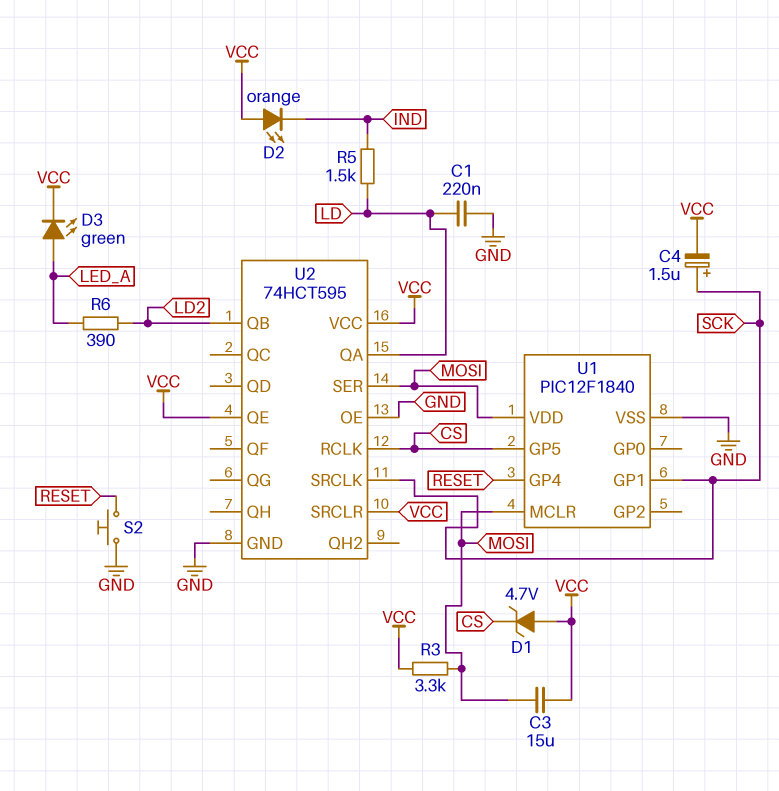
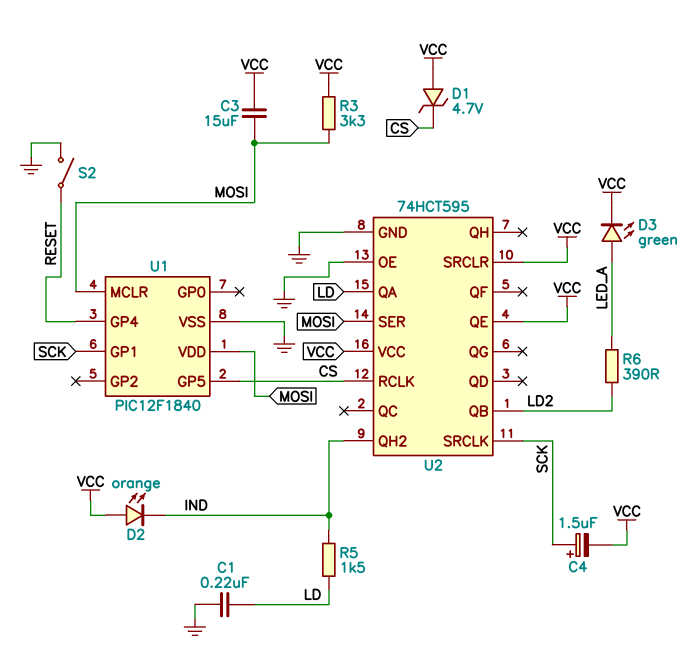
S2: button (GND, RESET) -> switch (GND, RESET)
U2 pin QH2: none -> IND

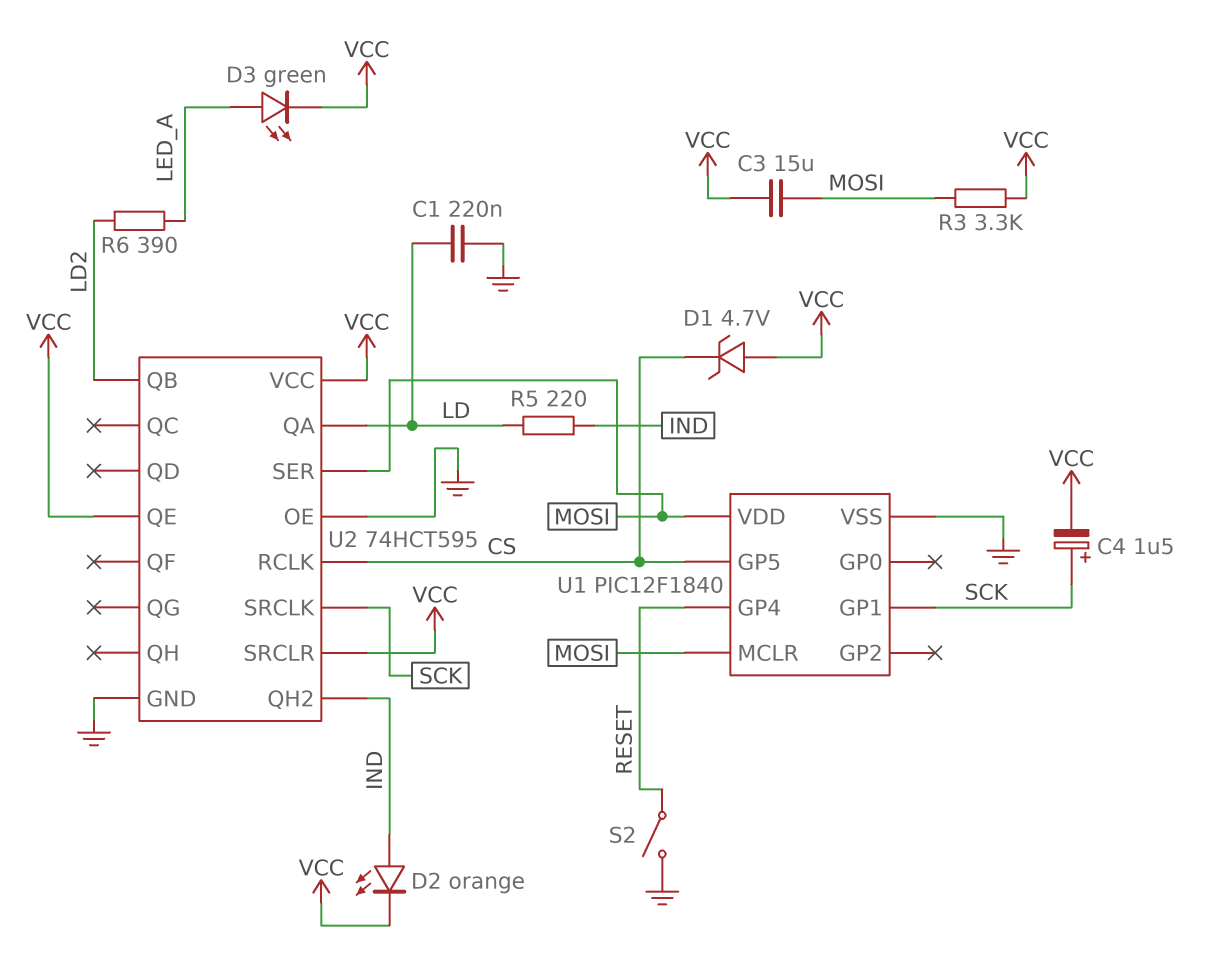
D2: LED orange (A VCC, K IND) -> LED orange (A IND, K VCC)
R5: 1.5k (IND, LD) -> 220 (IND, LD)

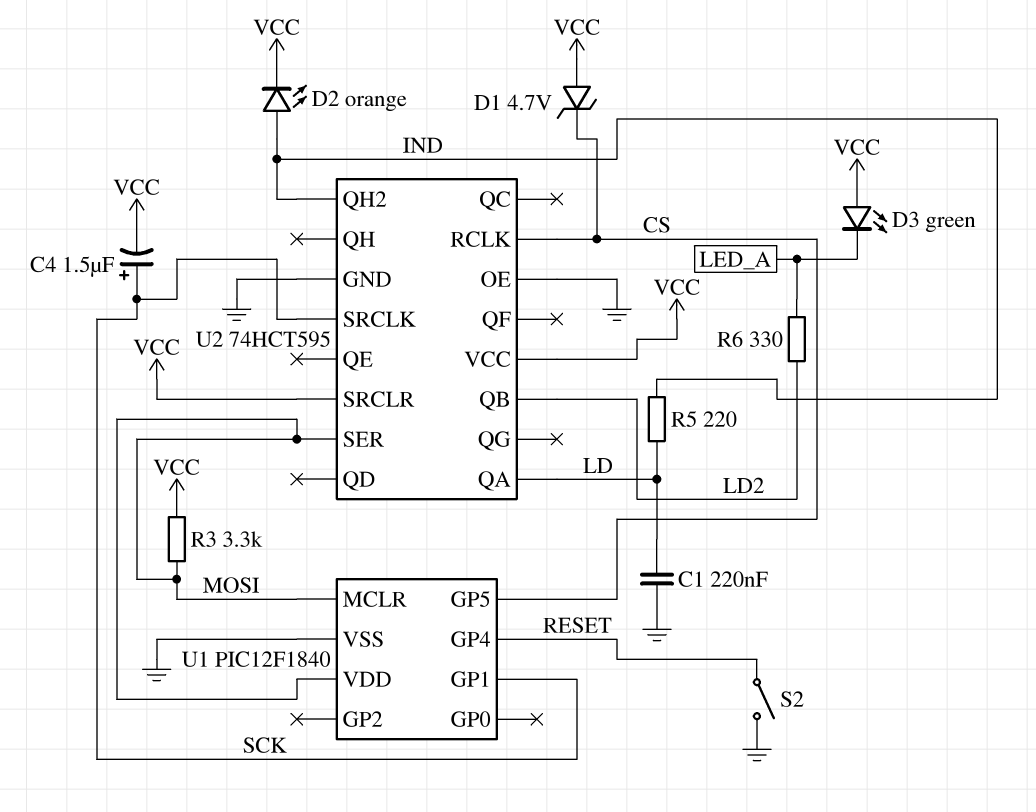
C3: 15uF (MOSI, VCC) -> none
D3: LED green (A LED_A, K VCC) -> LED green (A VCC, K LED_A)
R6: 390 (LD2, LED_A) -> 330 (LD2, LED_A)
U2 pin QE: VCC -> none

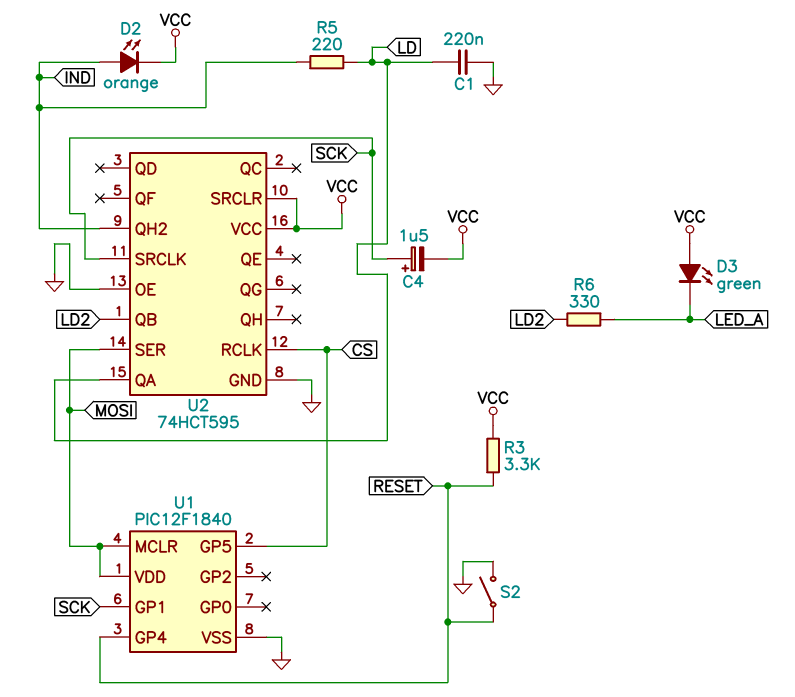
D1: zener 4.7V (A VCC, K CS) -> none
R3: 3.3k (MOSI, VCC) -> 3.3k (RESET, VCC)

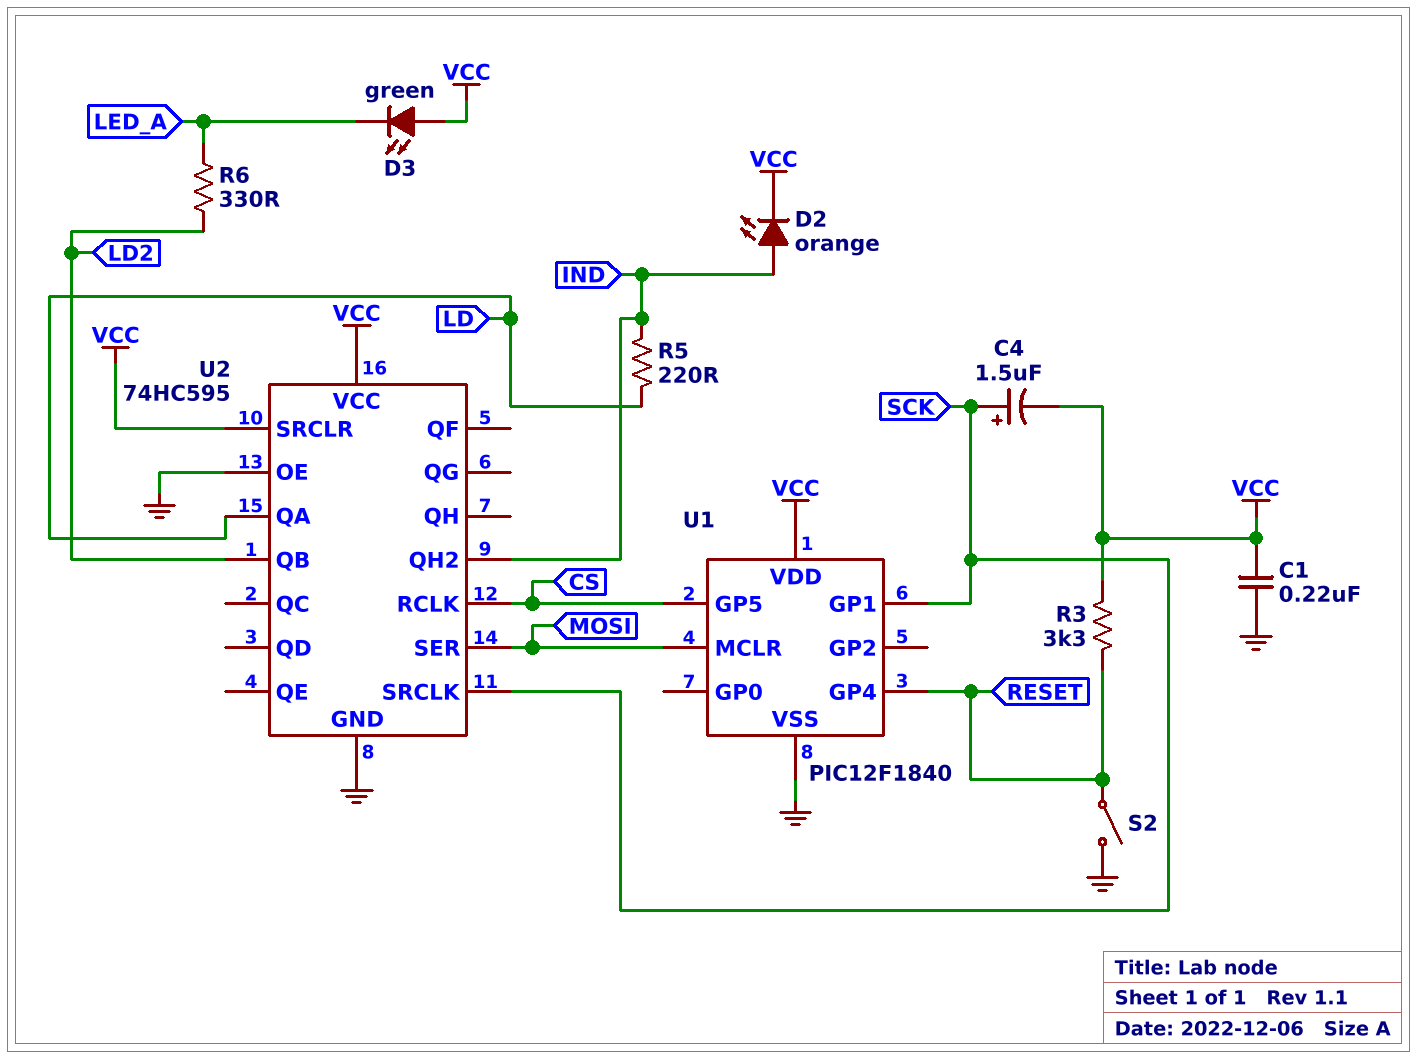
C1: 220nF (GND, LD) -> 220nF (GND, VCC)
U1 pin VDD: MOSI -> VCC
U2: 74HCT595 -> 74HC595

